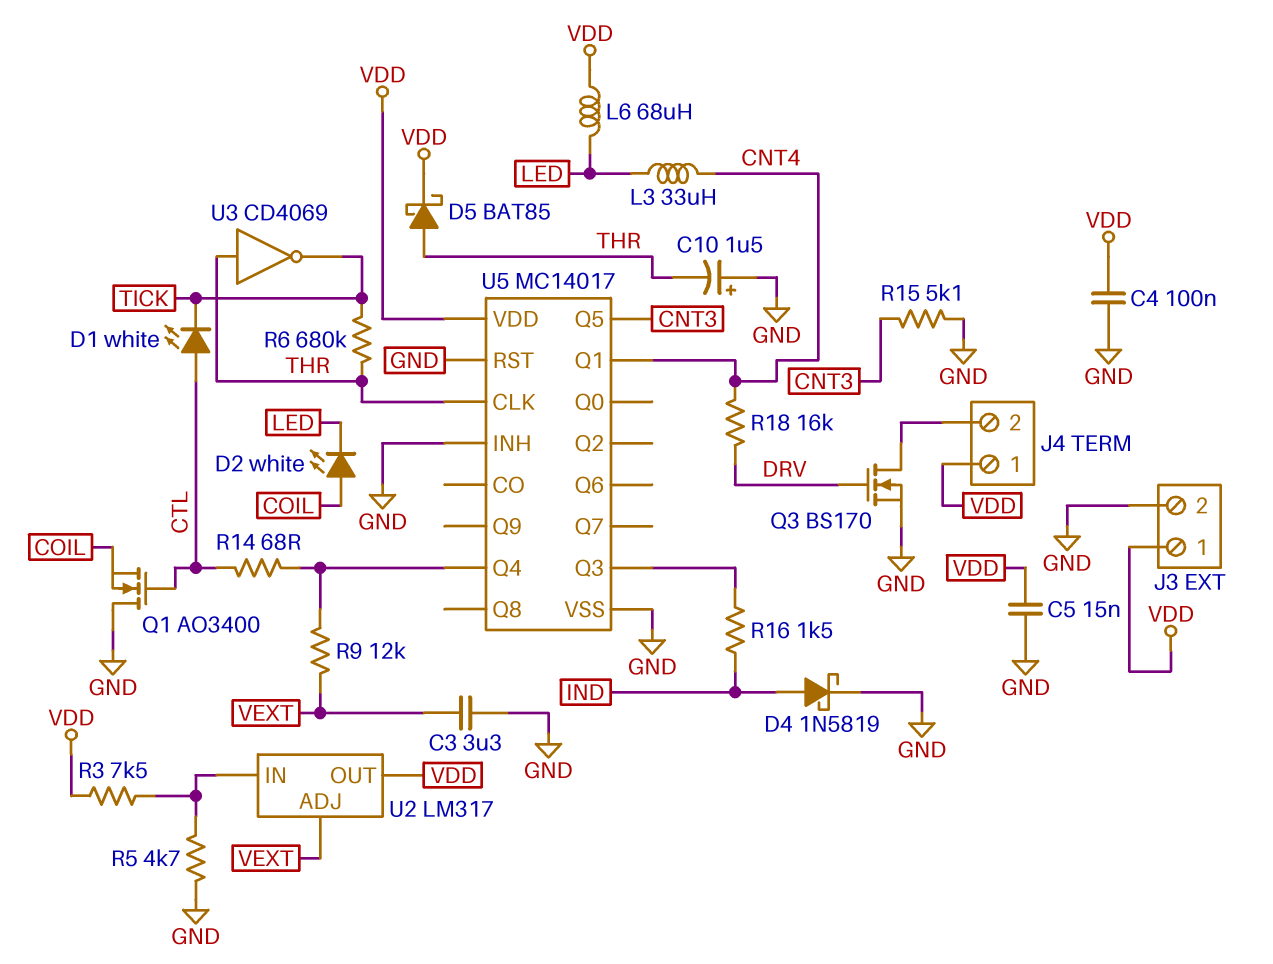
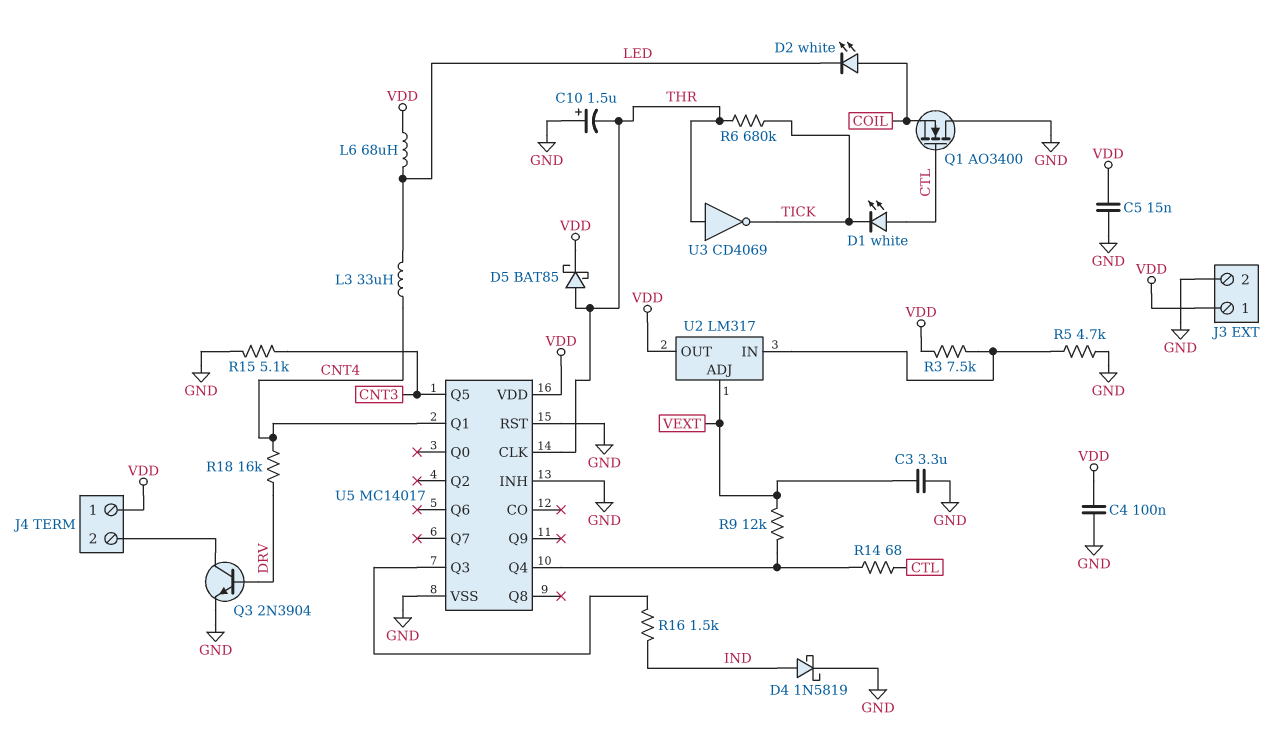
Q3: NMOS BS170 (G DRV, D J4/2, S GND) -> NPN 2N3904 (B DRV, C J4/2, E GND)

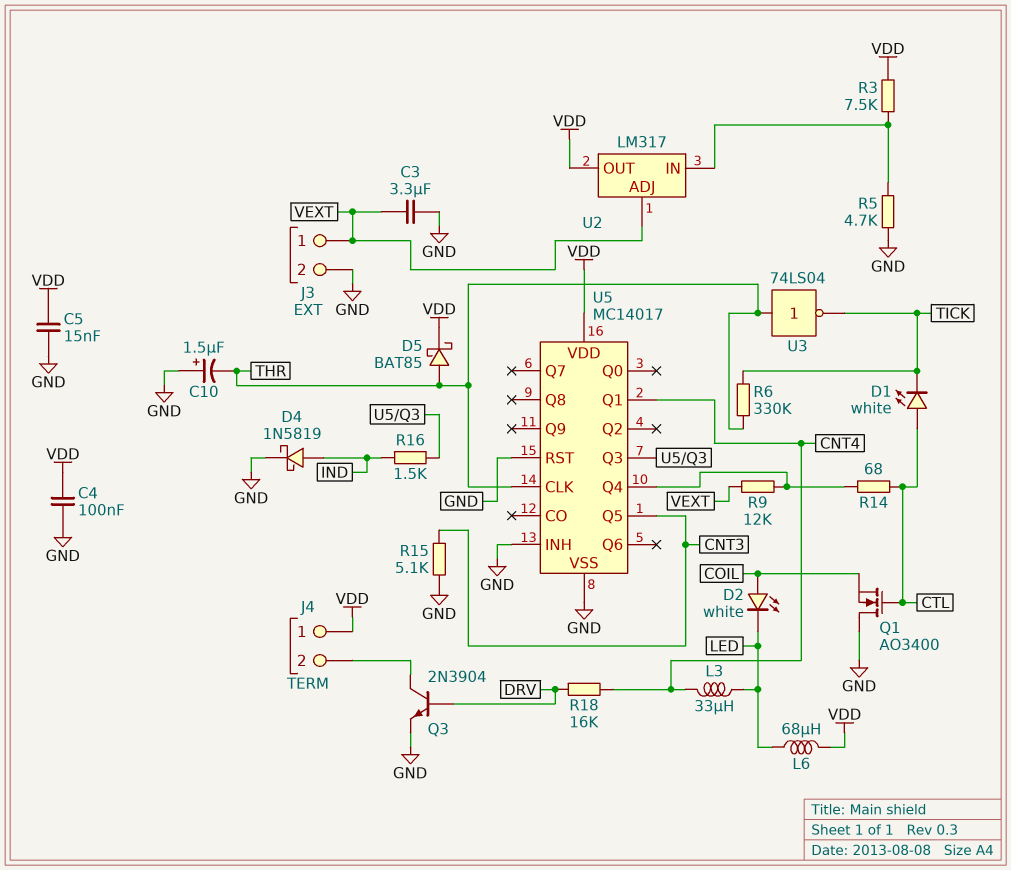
J3 pin 1: VDD -> VEXT
R6: 680k (THR, TICK) -> 330k (THR, TICK)
U3: NOT CD4069 (in THR, out TICK) -> NOT 74LS04 (in THR, out TICK)

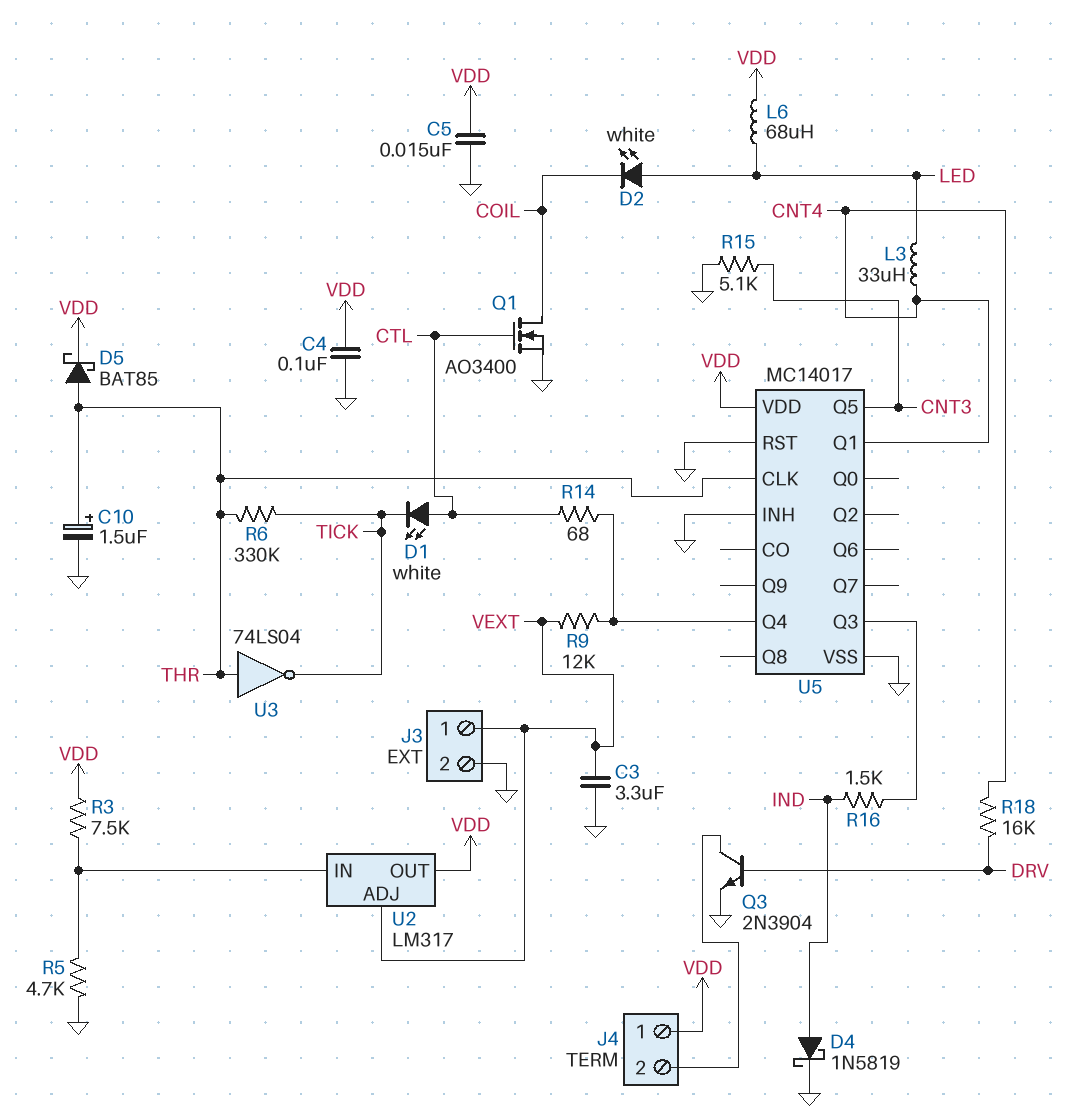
C10: 1.5uF (plus GND, minus THR) -> 1.5uF (plus THR, minus GND)
D2: LED white (A COIL, K LED) -> LED white (A LED, K COIL)
Q1: NMOS AO3400 (G CTL, D GND, S COIL) -> NMOS AO3400 (G CTL, D COIL, S GND)

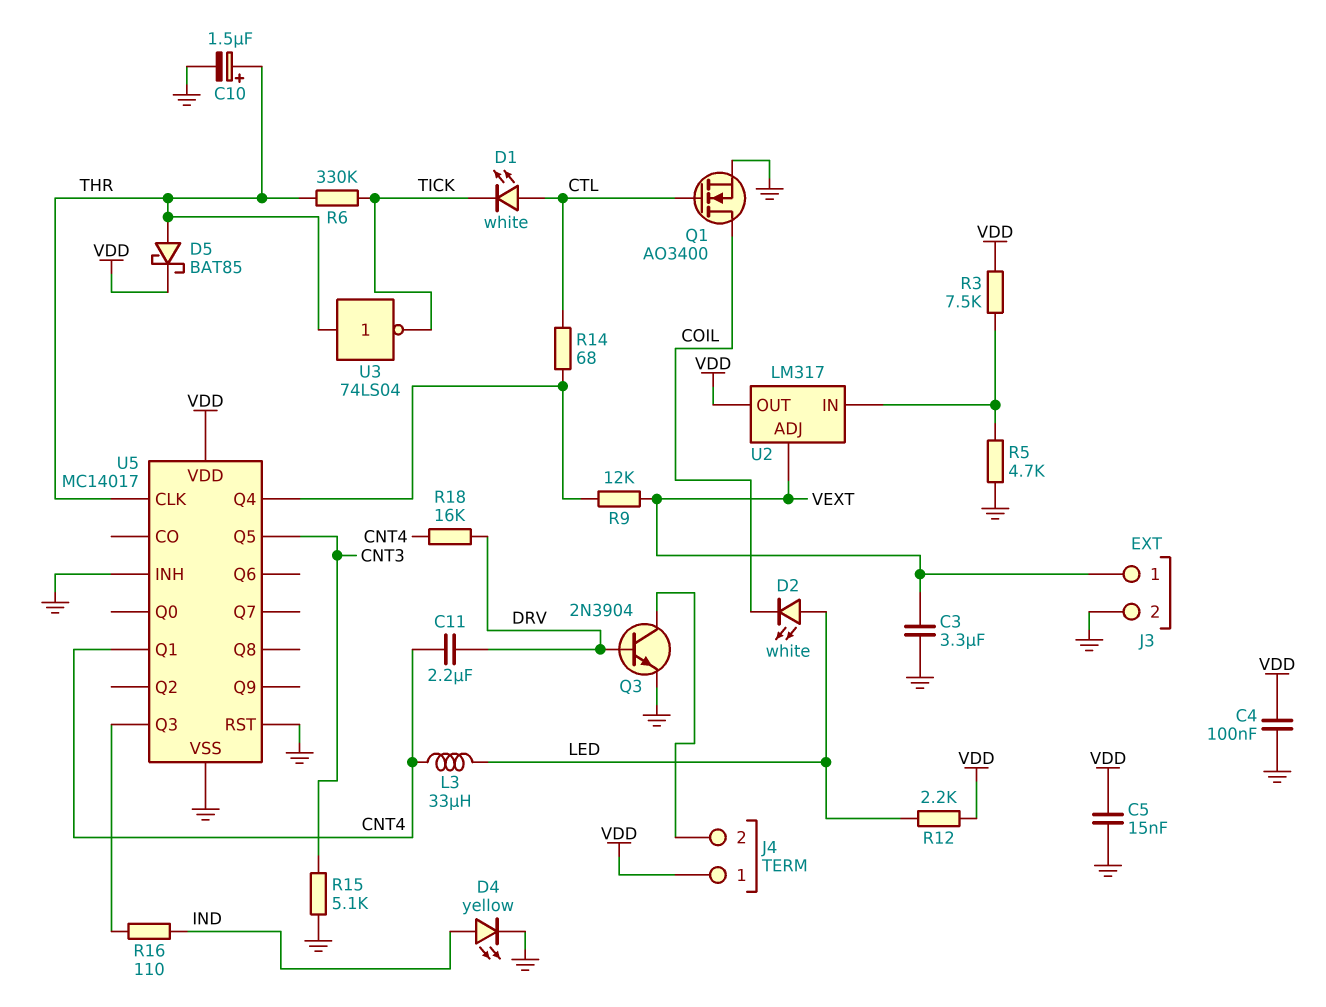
C11: none -> 2.2uF (CNT4, DRV)
D4: schottky 1N5819 (A IND, K GND) -> LED yellow (A IND, K GND)
L6: 68uH (LED, VDD) -> none
R12: none -> 2.2k (LED, VDD)
R16: 1.5k (IND, U5/Q3) -> 110 (IND, U5/Q3)

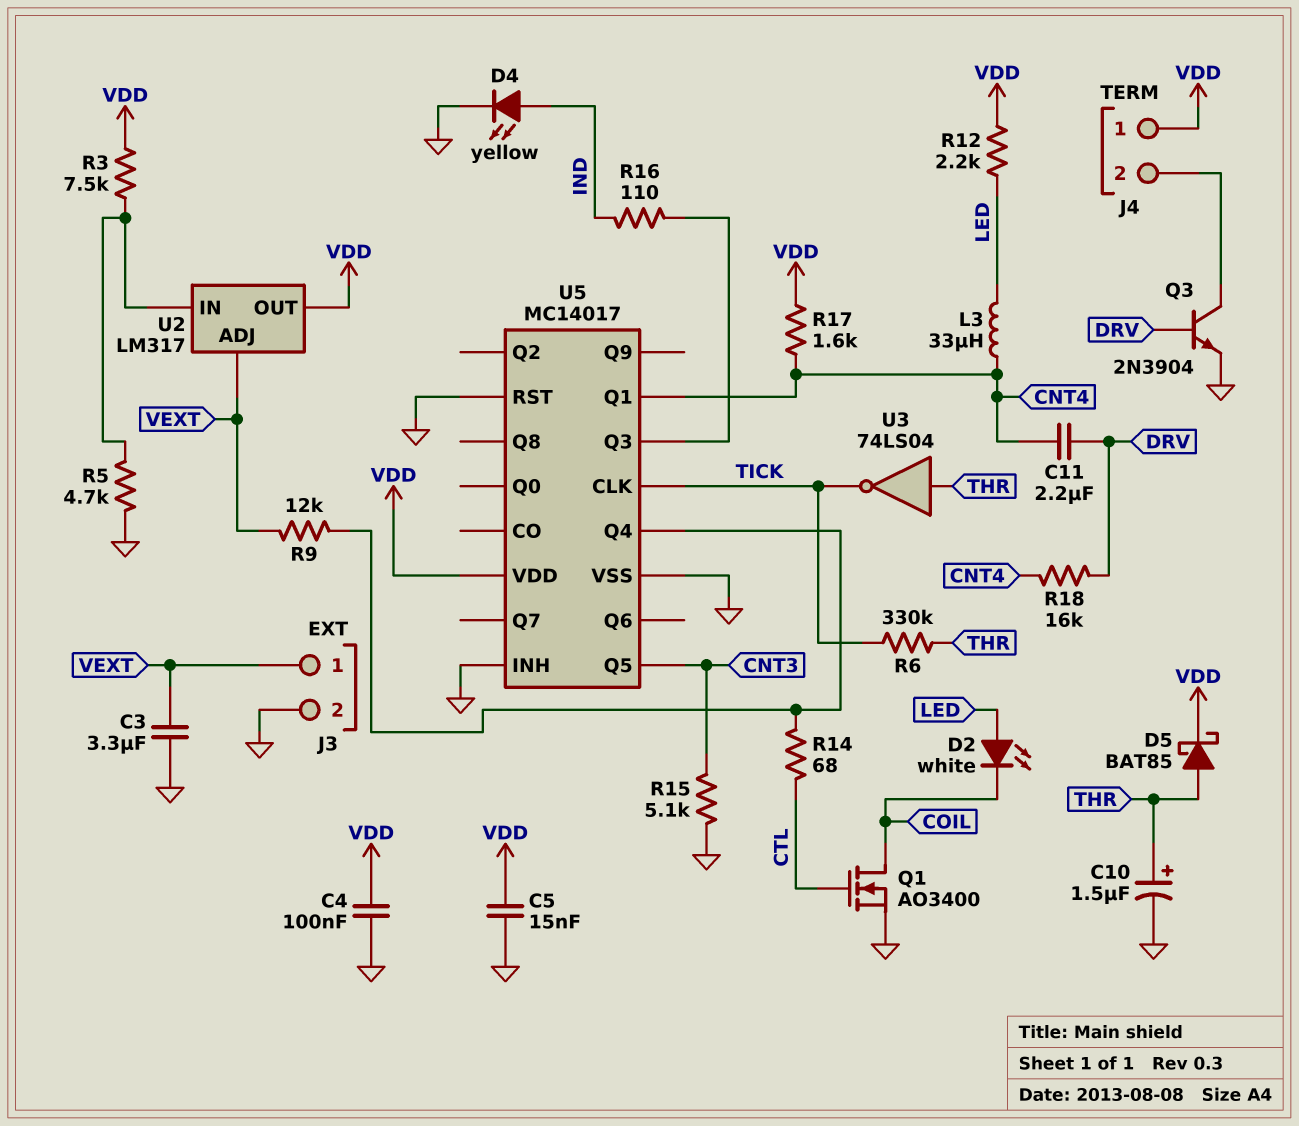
D1: LED white (A CTL, K TICK) -> none
R17: none -> 1.6k (CNT4, VDD)
U5 pin CLK: THR -> TICK

